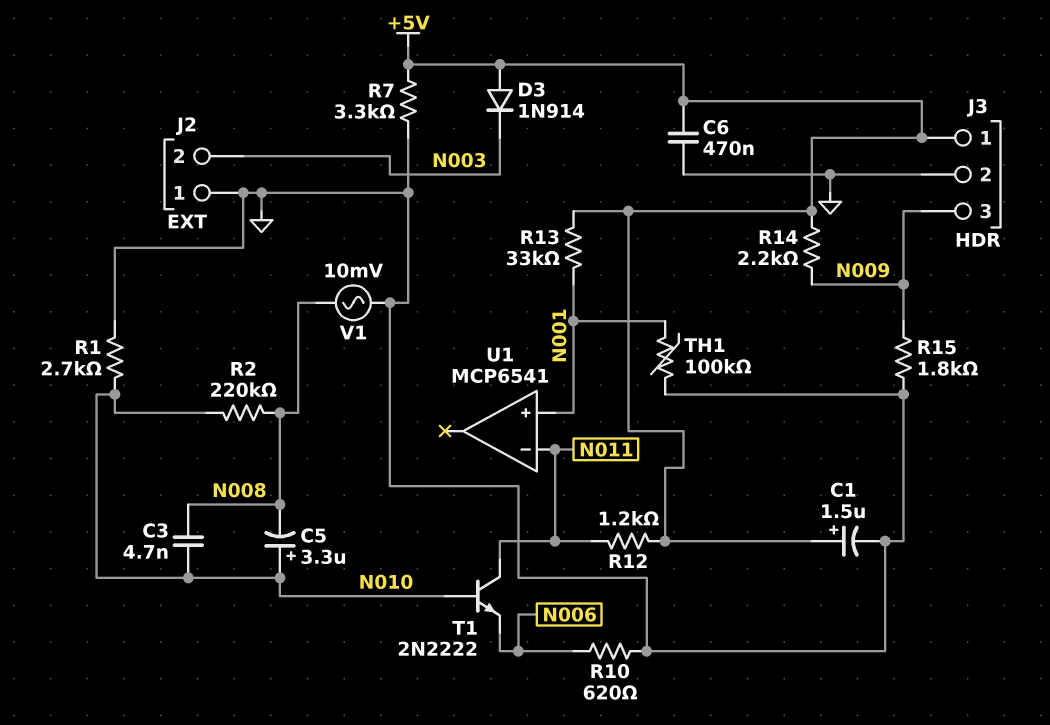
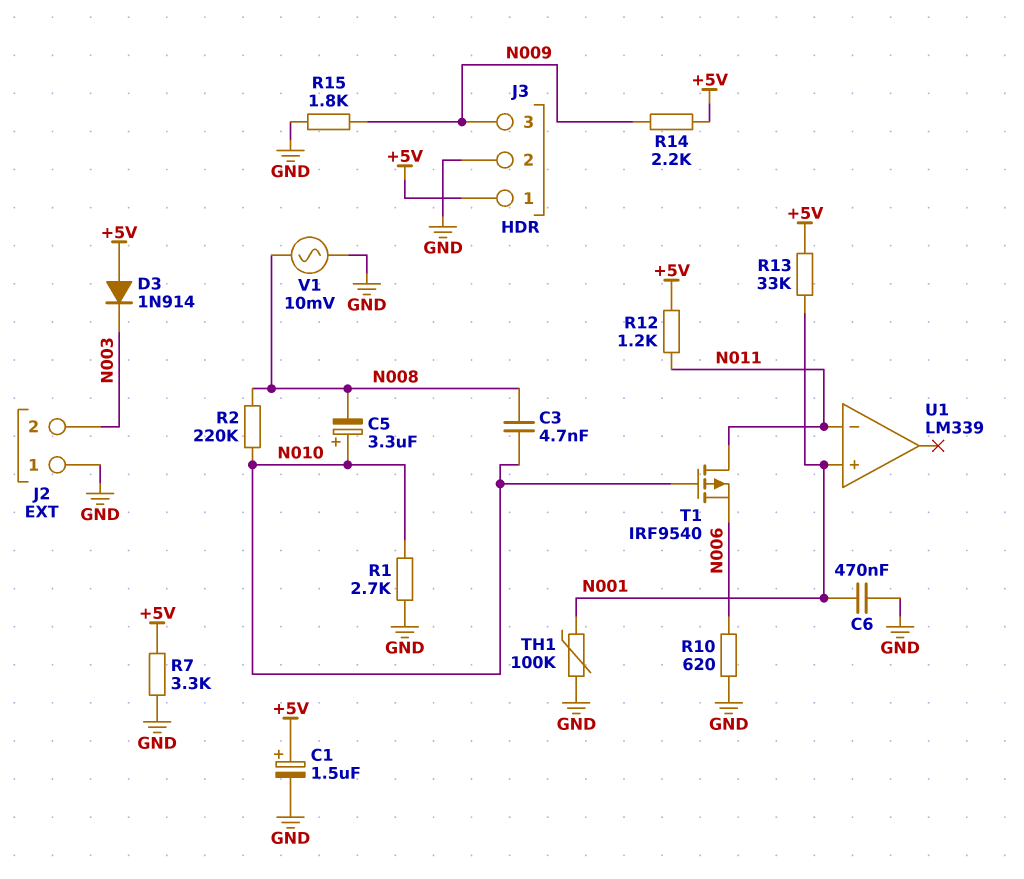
C6: 470nF (+5V, GND) -> 470nF (GND, N001)
T1: NPN 2N2222 (B N010, C N011, E N006) -> PMOS IRF9540 (G N010, D N011, S N006)
U1: MCP6541 -> LM339

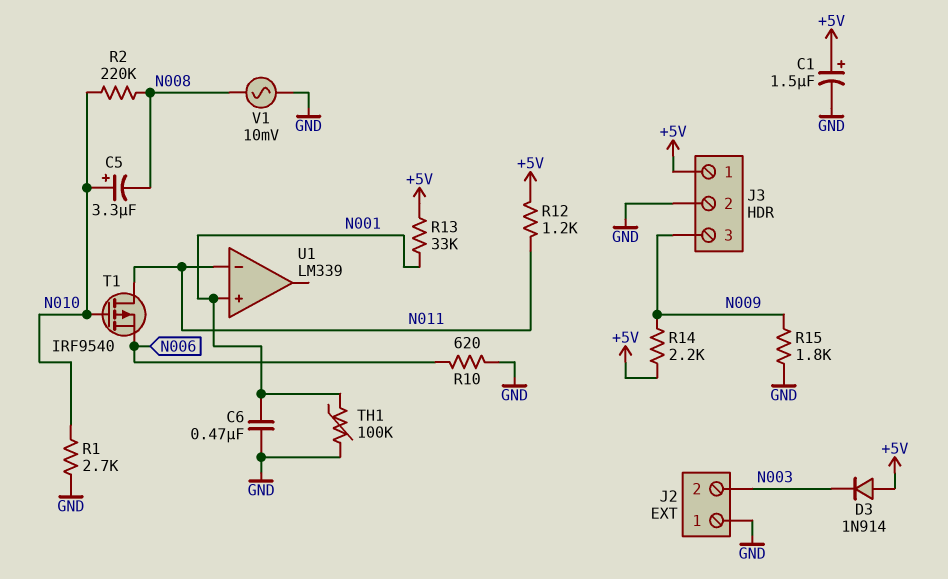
C3: 4.7nF (N008, N010) -> none
R7: 3.3k (+5V, GND) -> none

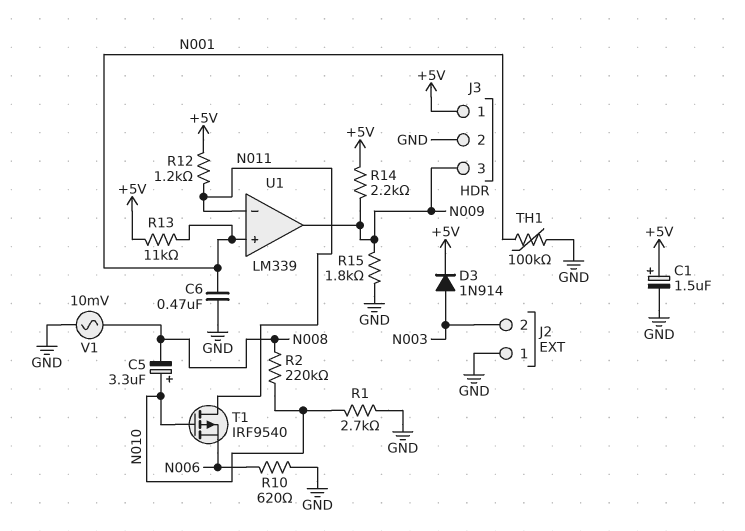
D3: diode 1N914 (A +5V, K N003) -> diode 1N914 (A N003, K +5V)
R13: 33k (+5V, N001) -> 11k (+5V, N001)
U1 pin out: none -> N009

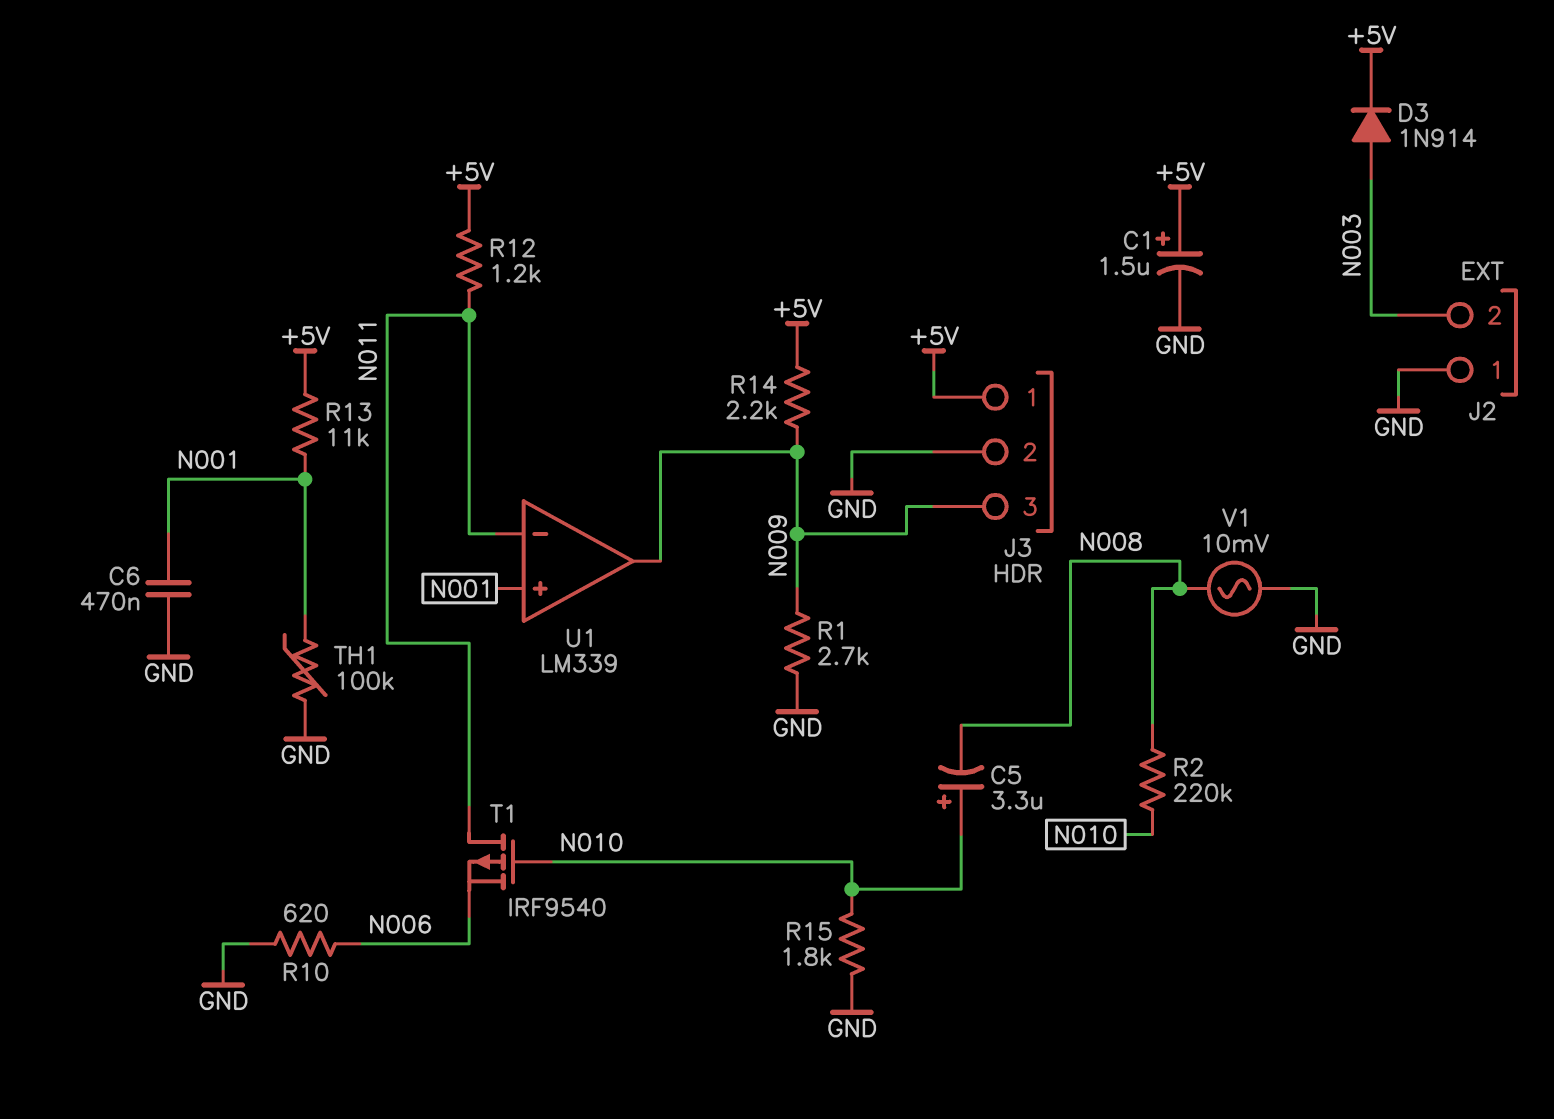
R1: 2.7k (GND, N010) -> 2.7k (GND, N009)
R15: 1.8k (GND, N009) -> 1.8k (GND, N010)

